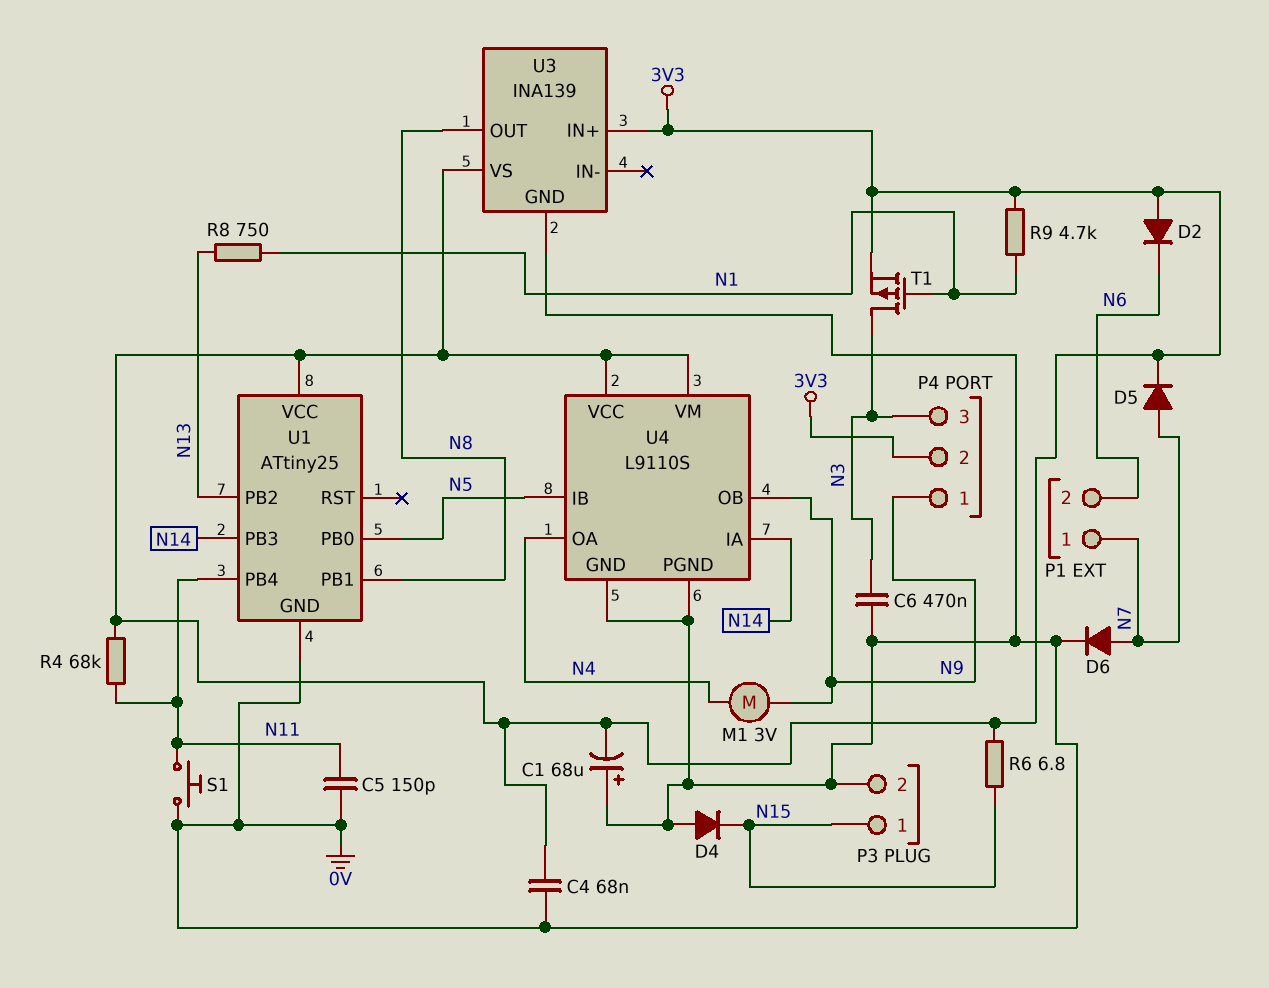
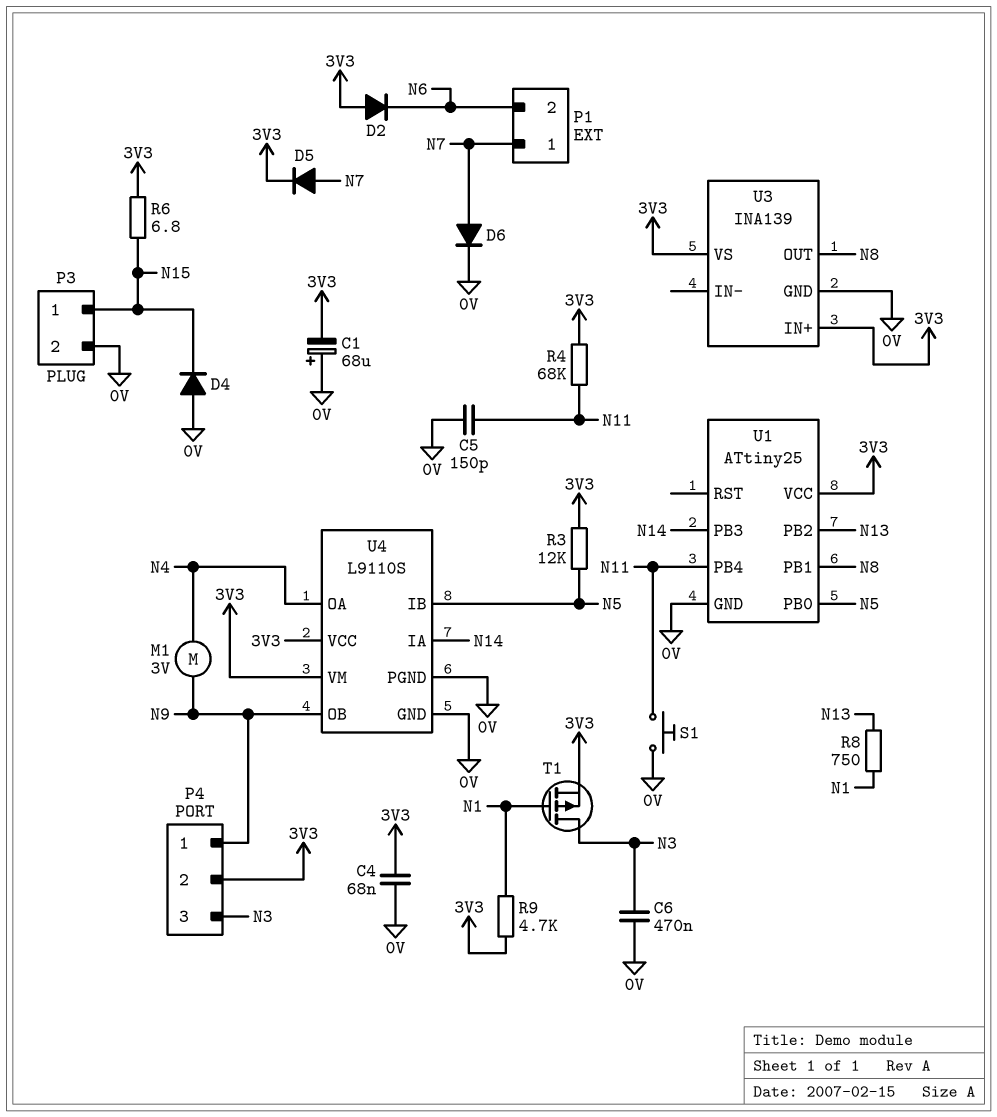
R3: none -> 12k (3V3, N5)

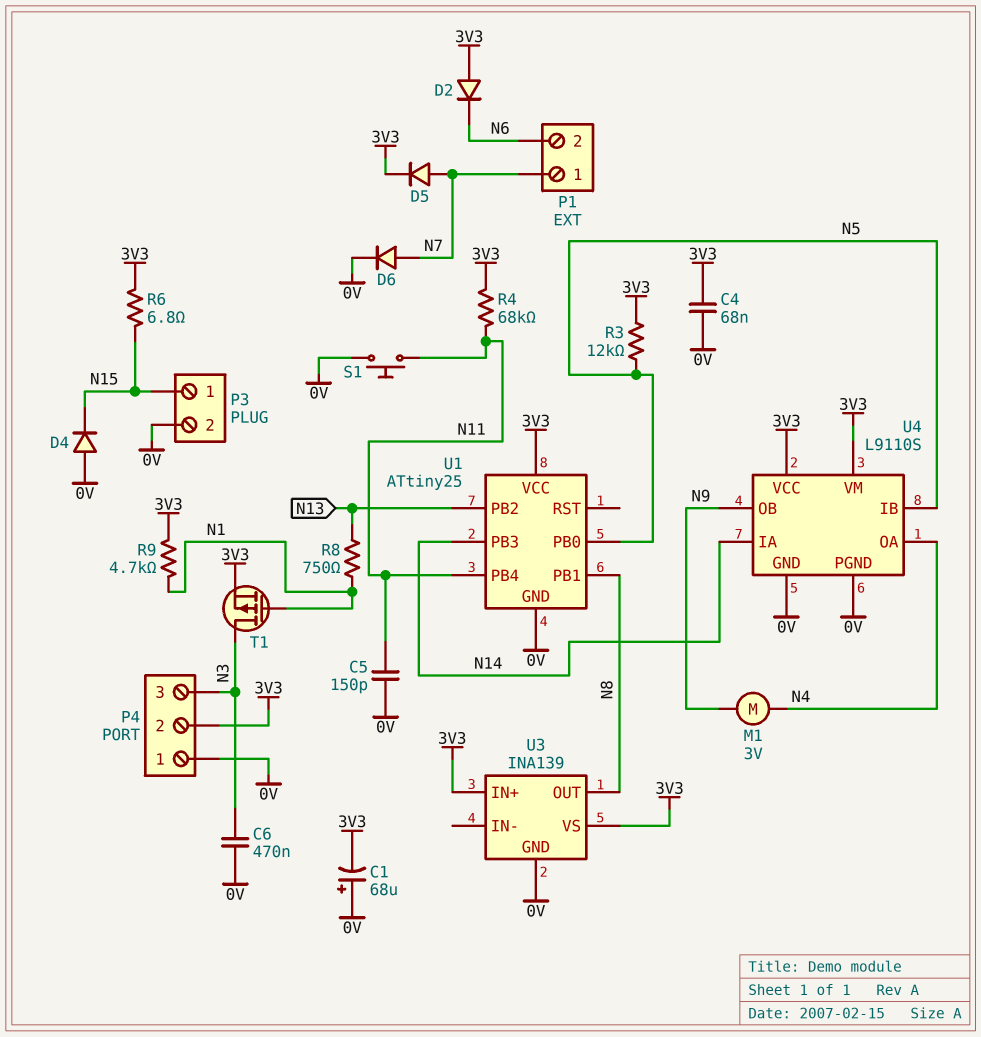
P4 pin 1: N9 -> 0V

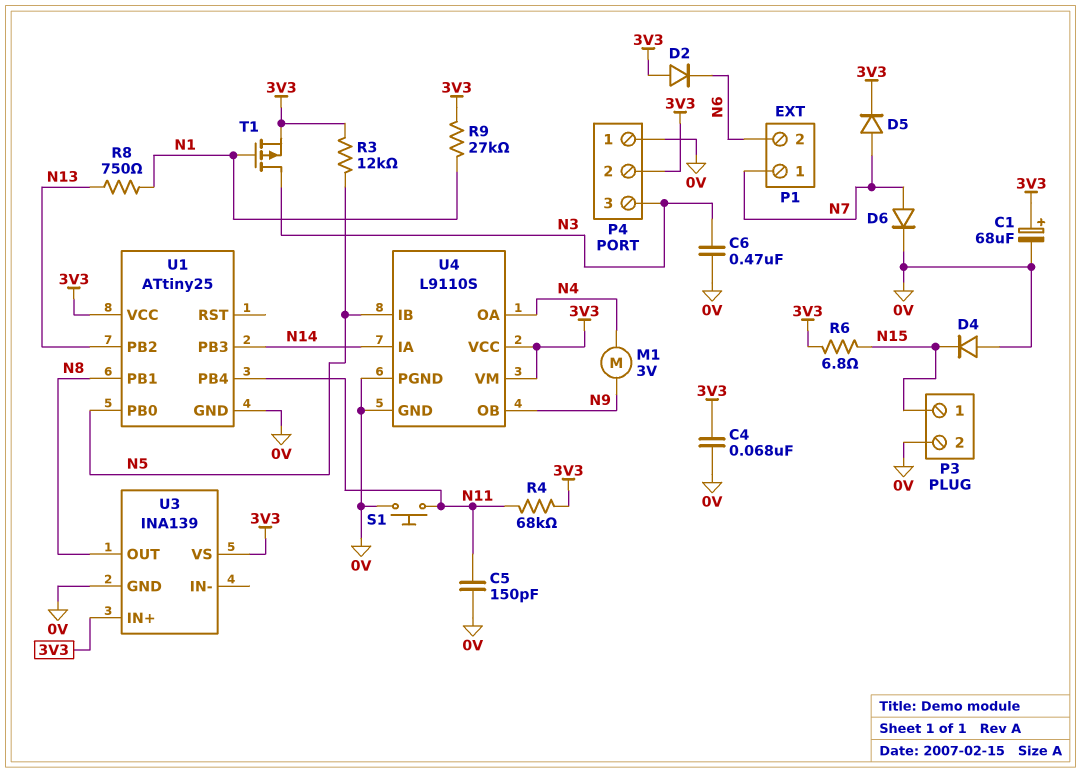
C1: 68uF (plus 0V, minus 3V3) -> 68uF (plus 3V3, minus 0V)
R9: 4.7k (3V3, N1) -> 27k (3V3, N1)

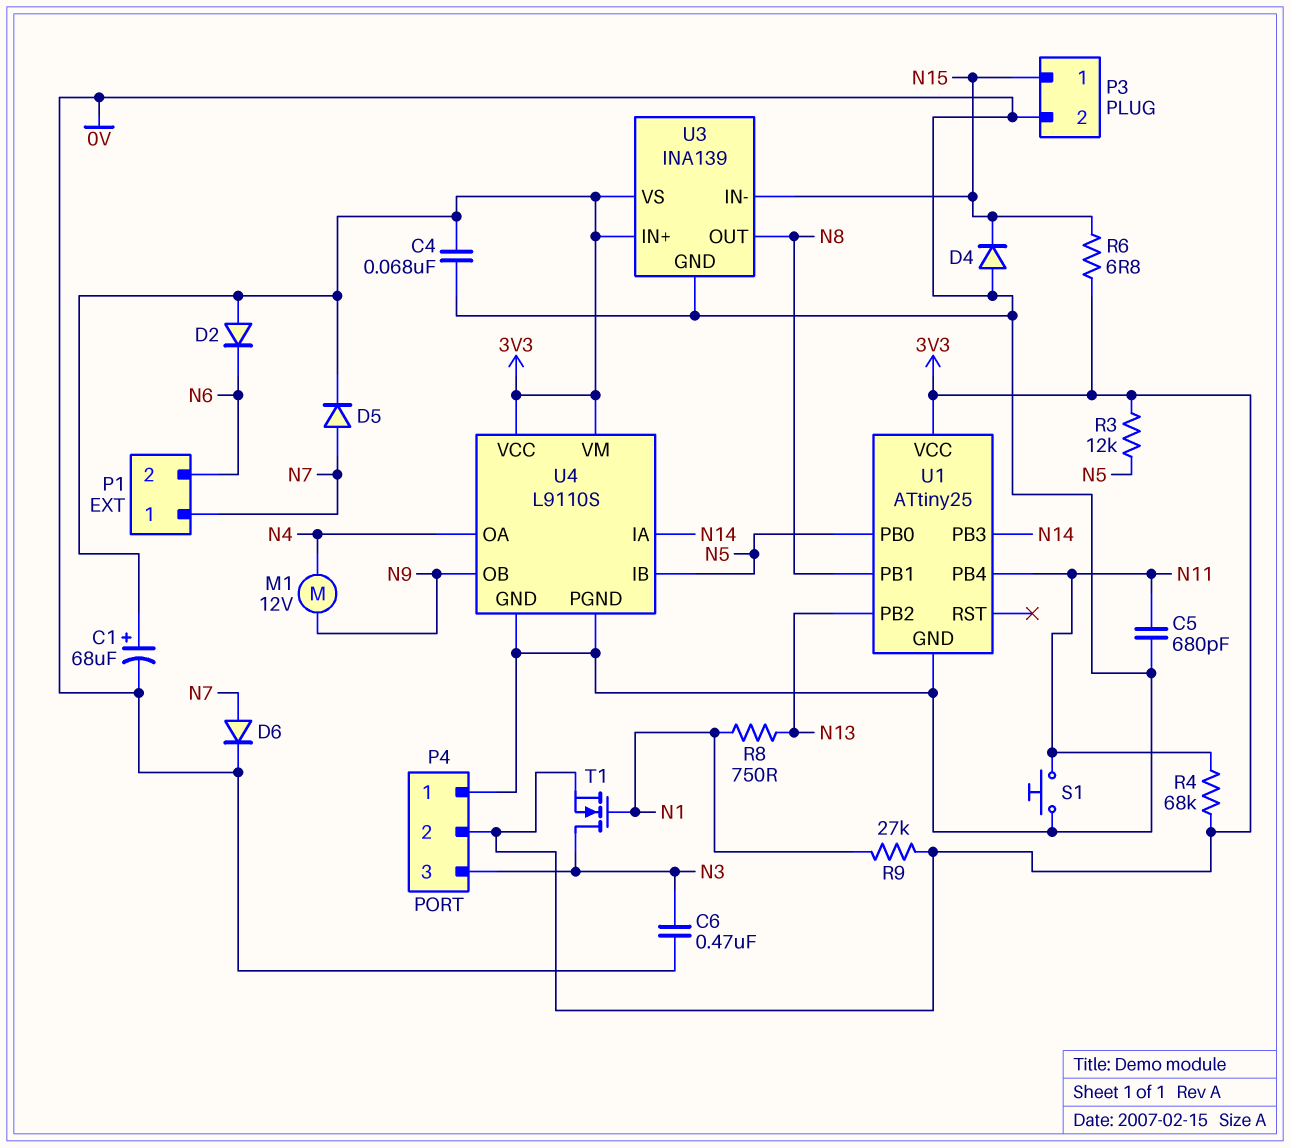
C5: 150pF (0V, N11) -> 680pF (0V, N11)
M1: motor 3V (N4, N9) -> motor 12V (N4, N9)
T1: PMOS (G N1, D N3, S 3V3) -> NMOS (G N1, D N3, S 3V3)
U3 pin IN-: none -> N15

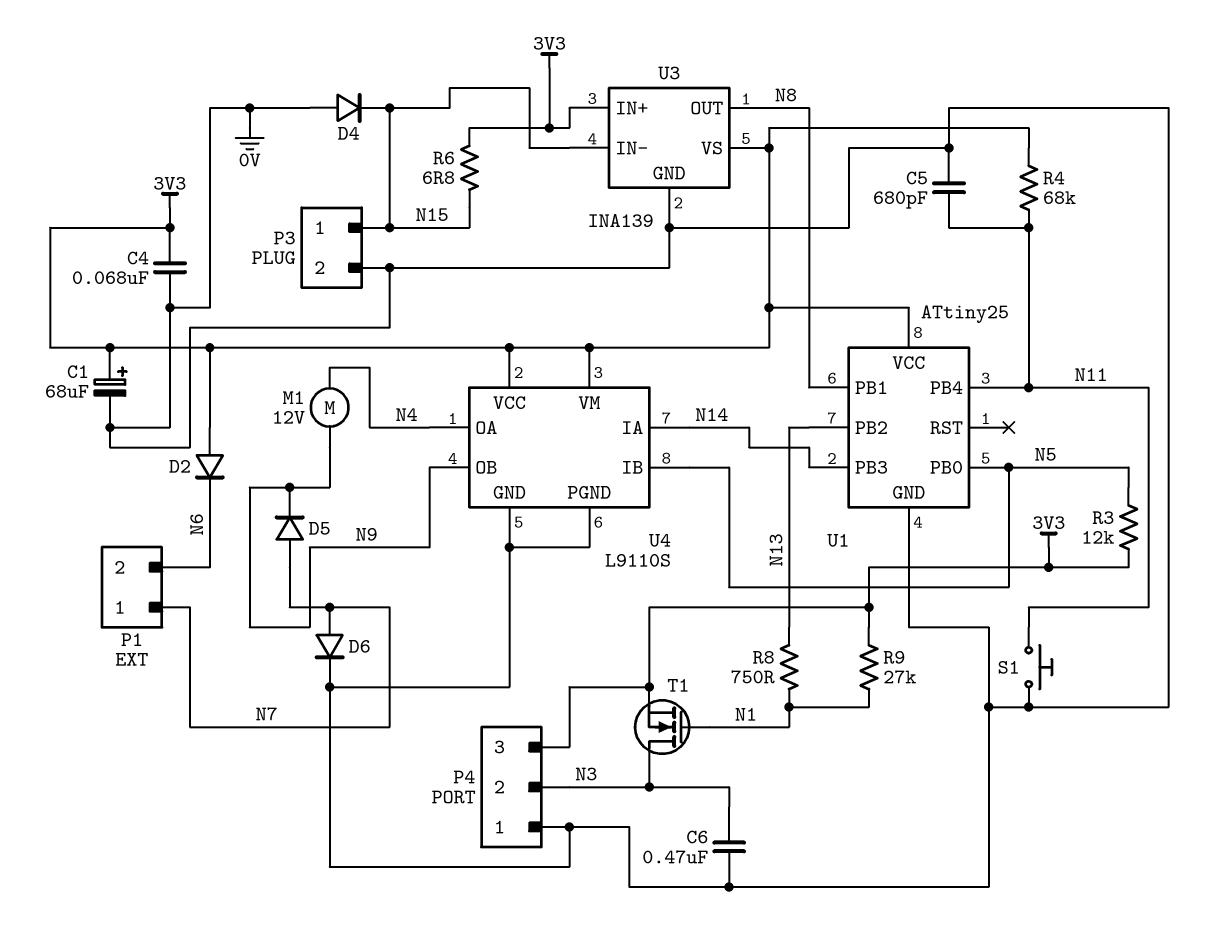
D5: diode (A N7, K 3V3) -> diode (A N7, K N9)
P4 pin 2: 3V3 -> N3
P4 pin 3: N3 -> 3V3

